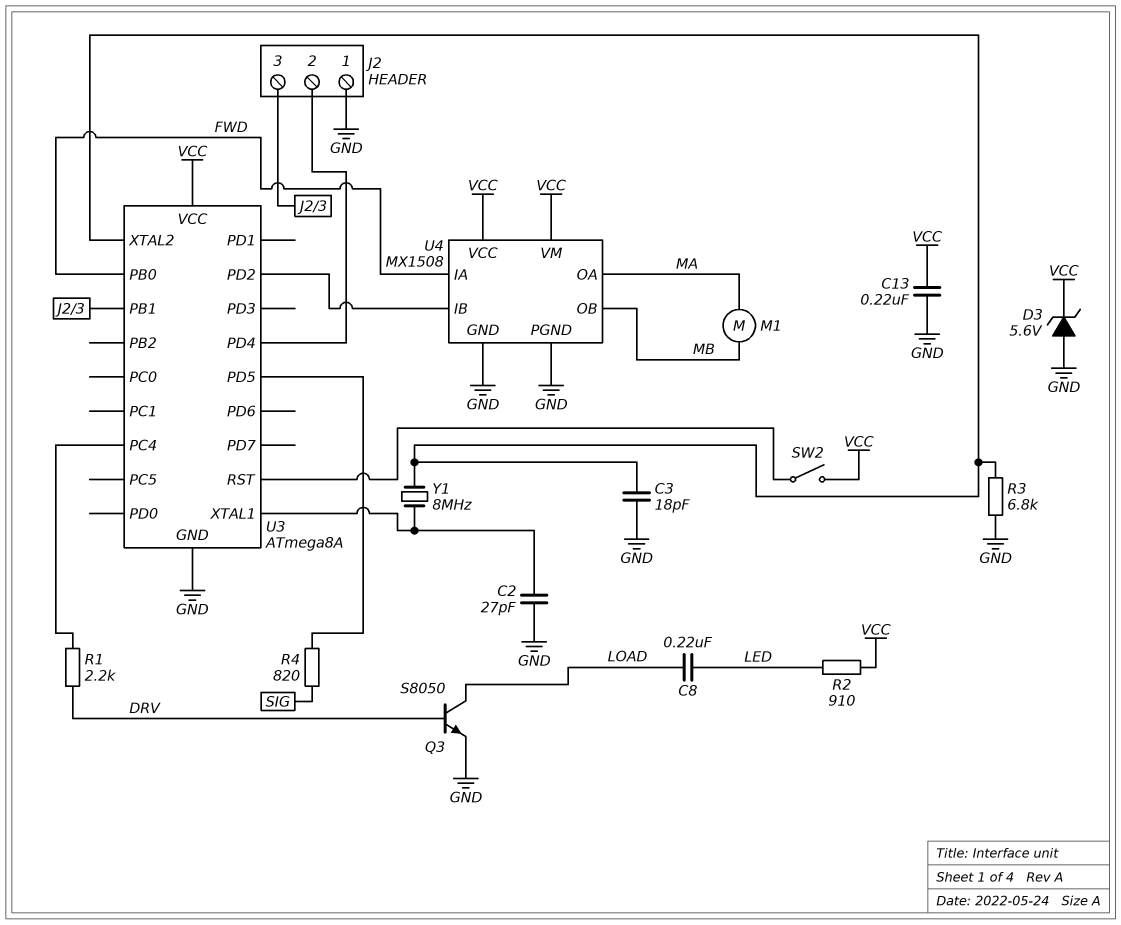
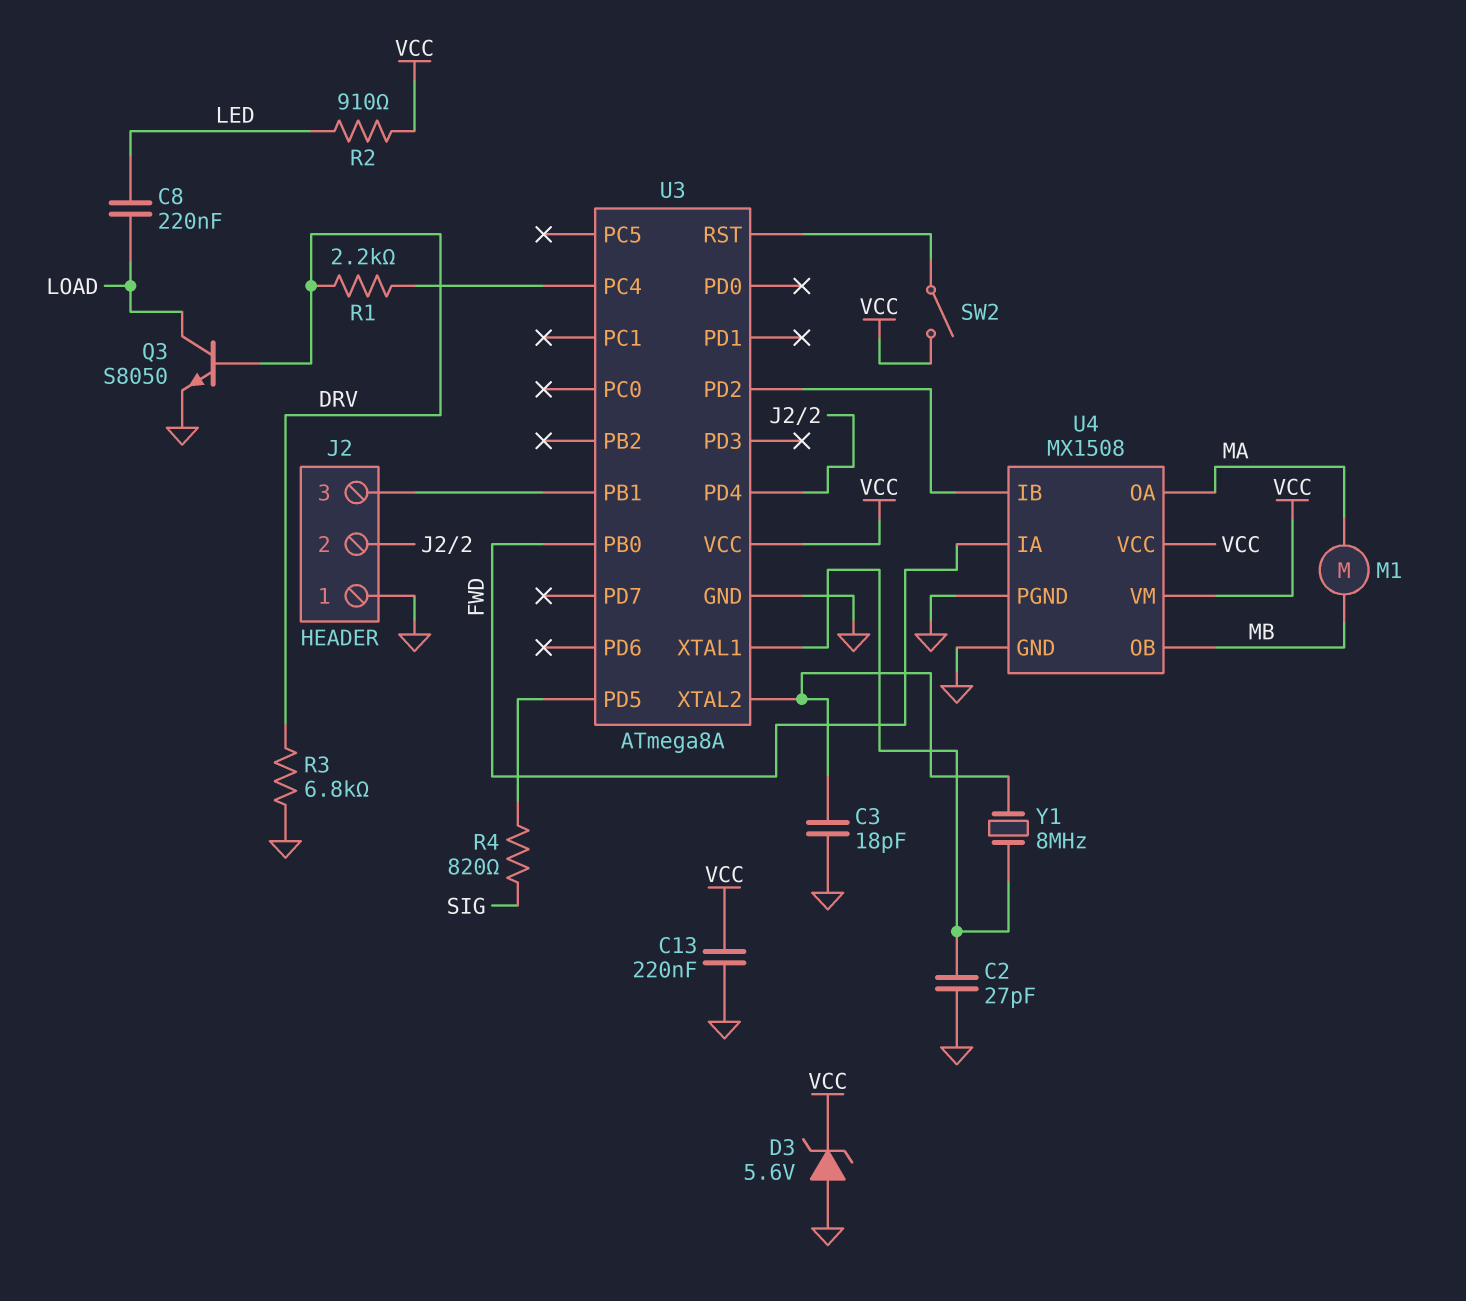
R3: 6.8k (GND, U3/XTAL2) -> 6.8k (DRV, GND)

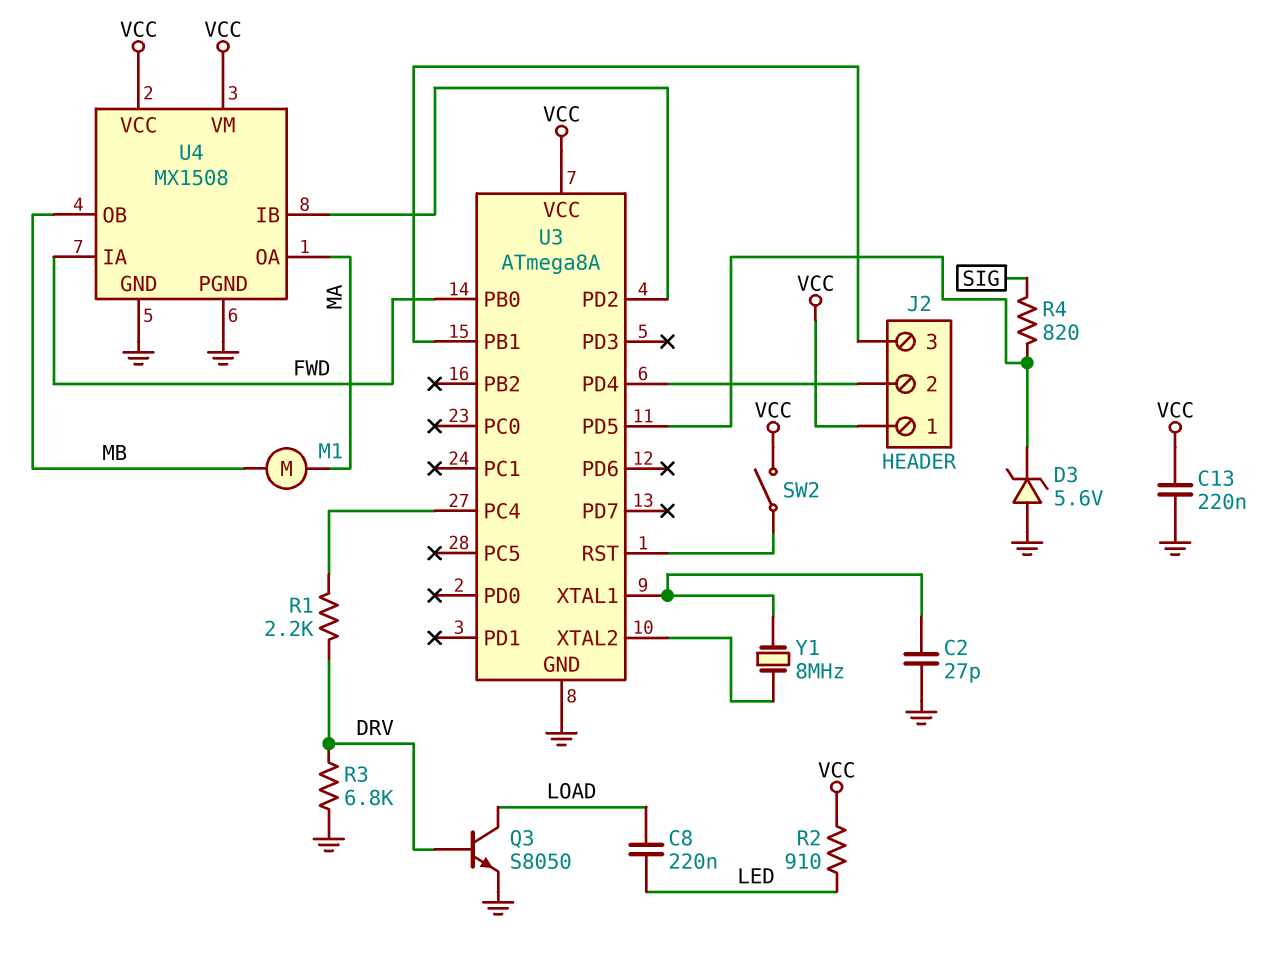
C3: 18pF (GND, U3/XTAL2) -> none
D3: zener 5.6V (A GND, K VCC) -> zener 5.6V (A GND, K U3/PD5)
J2 pin 1: GND -> VCC

